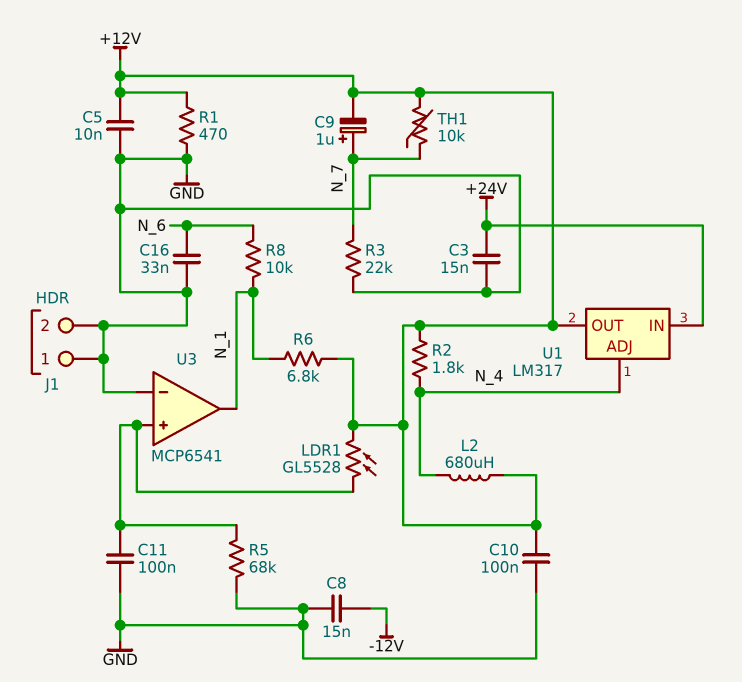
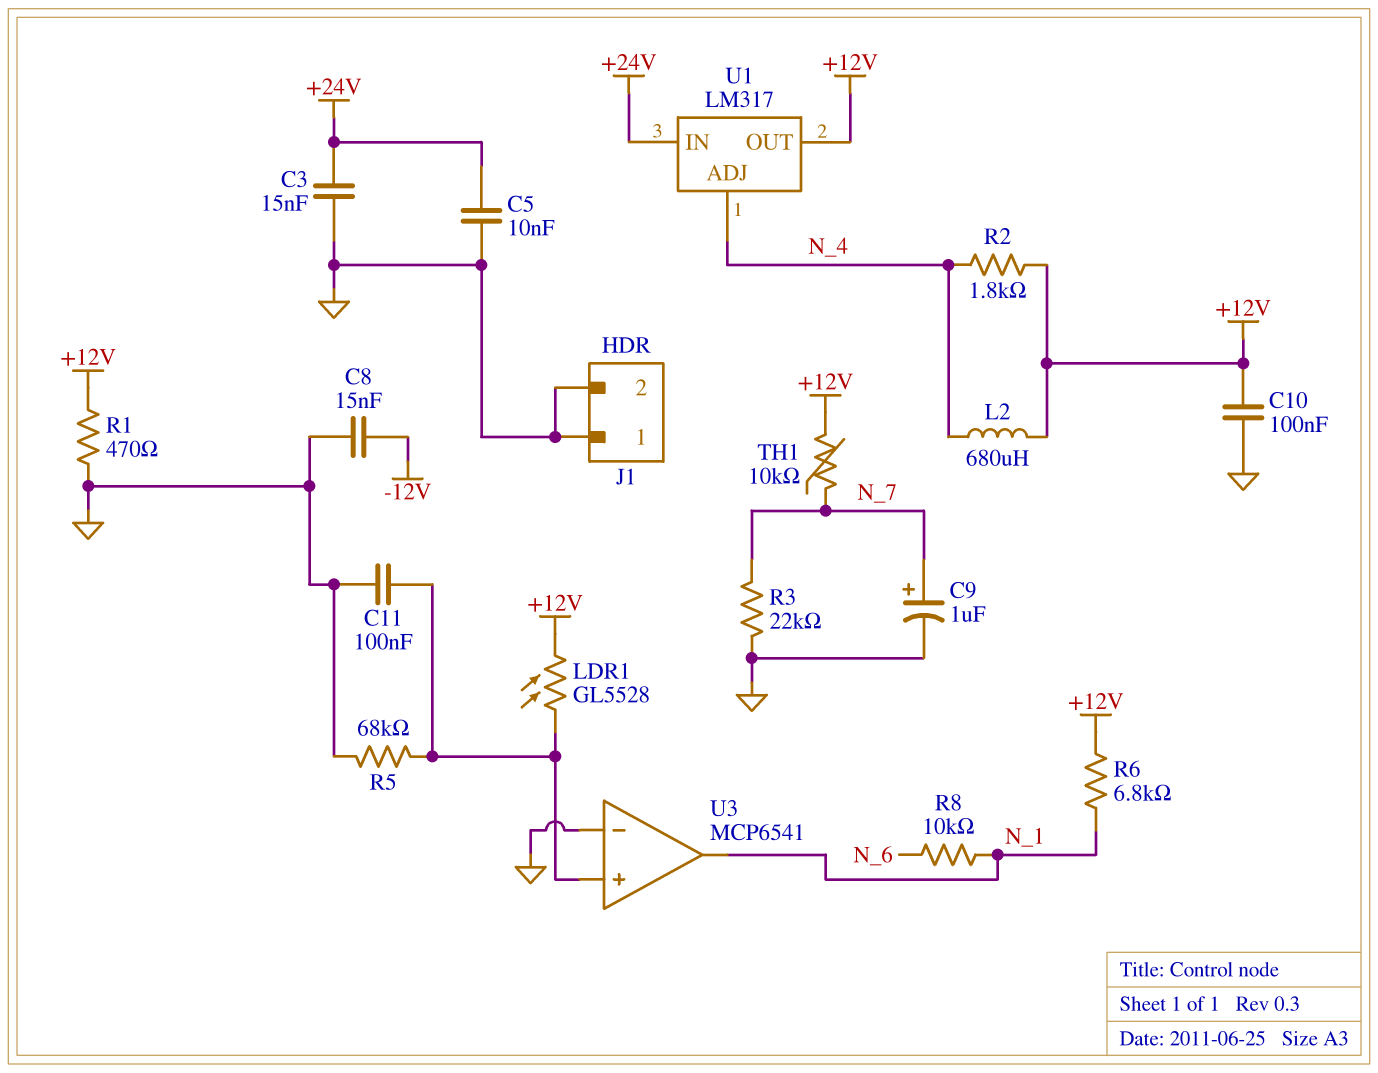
C5: 10nF (+12V, GND) -> 10nF (+24V, GND)
C9: 1uF (plus N_7, minus +12V) -> 1uF (plus N_7, minus GND)
C16: 33nF (GND, N_6) -> none

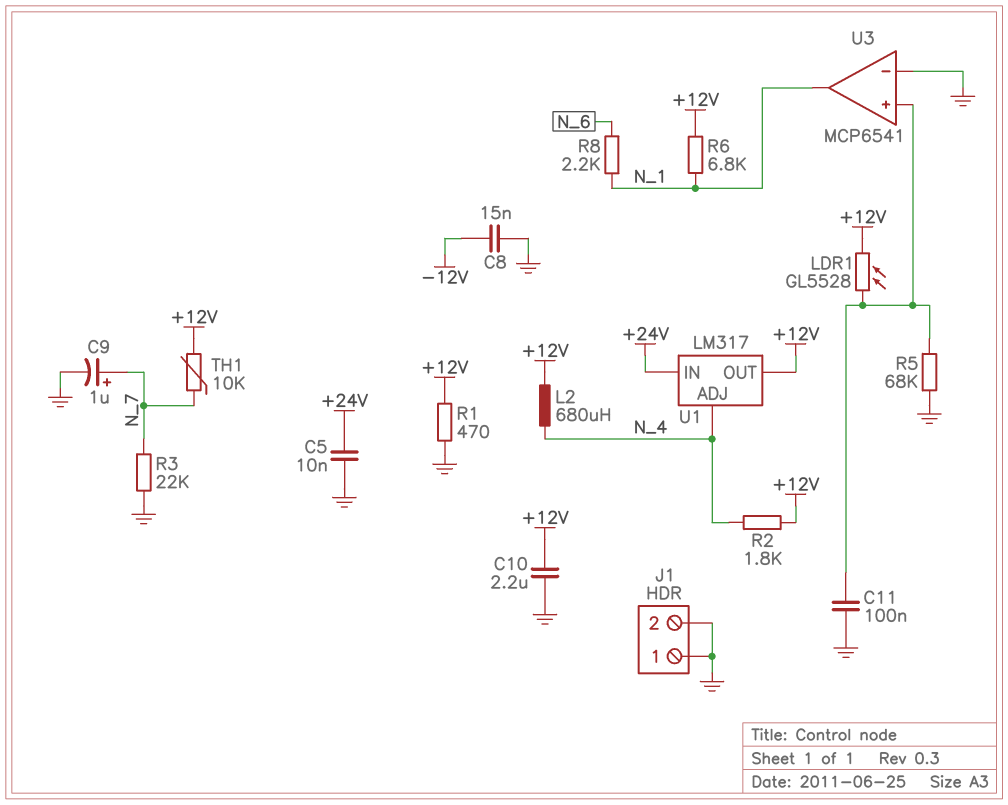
C3: 15nF (+24V, GND) -> none
C10: 100nF (+12V, GND) -> 2.2uF (+12V, GND)
R8: 10k (N_1, N_6) -> 2.2k (N_1, N_6)

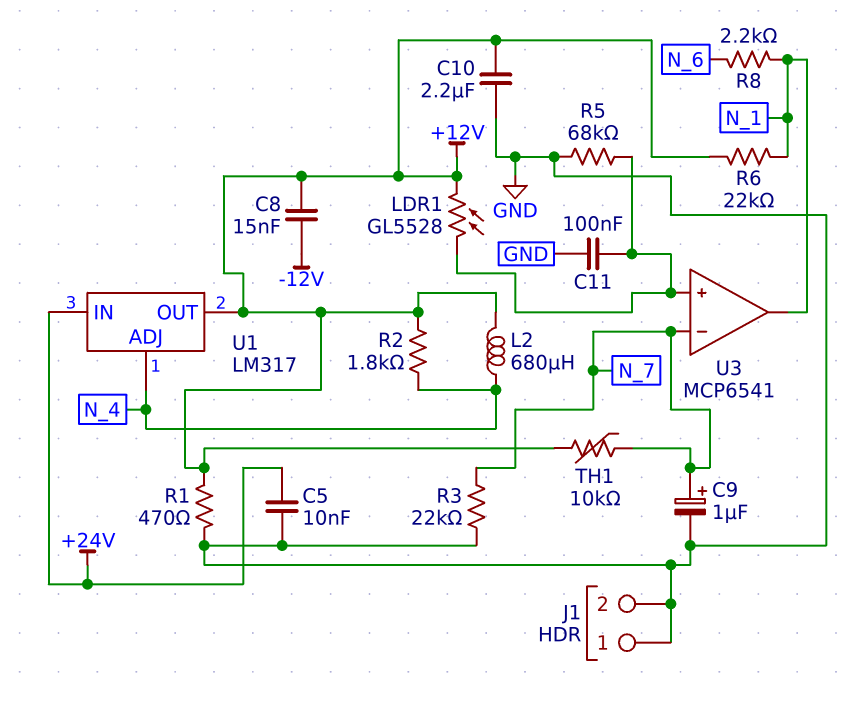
C8: 15nF (-12V, GND) -> 15nF (+12V, -12V)
R6: 6.8k (+12V, N_1) -> 22k (+12V, N_1)
U3 pin in-: GND -> N_7

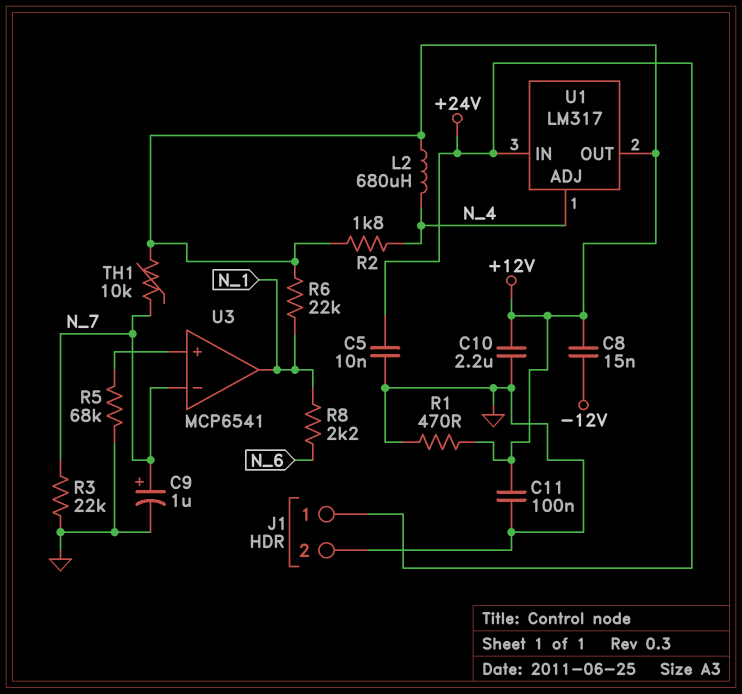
C11: 100nF (GND, U3/in+) -> 100nF (+12V, GND)
J1 pin 1: GND -> +24V
LDR1: GL5528 (+12V, U3/in+) -> none

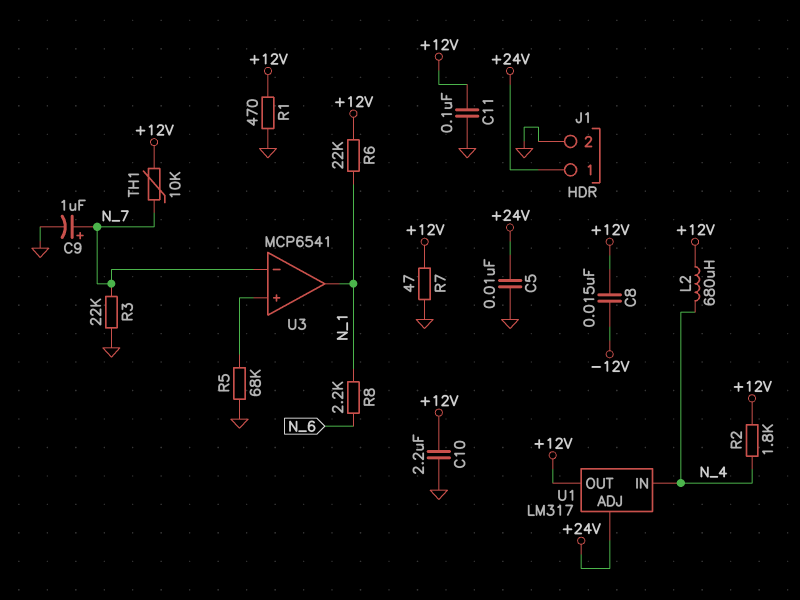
R7: none -> 47 (+12V, GND)
U1 pin ADJ: N_4 -> +24V
U1 pin IN: +24V -> N_4

